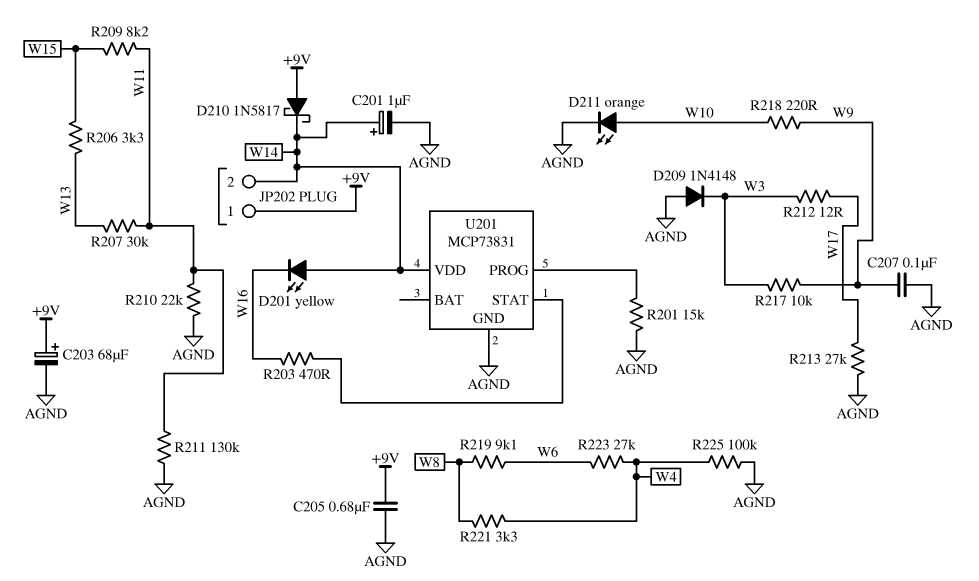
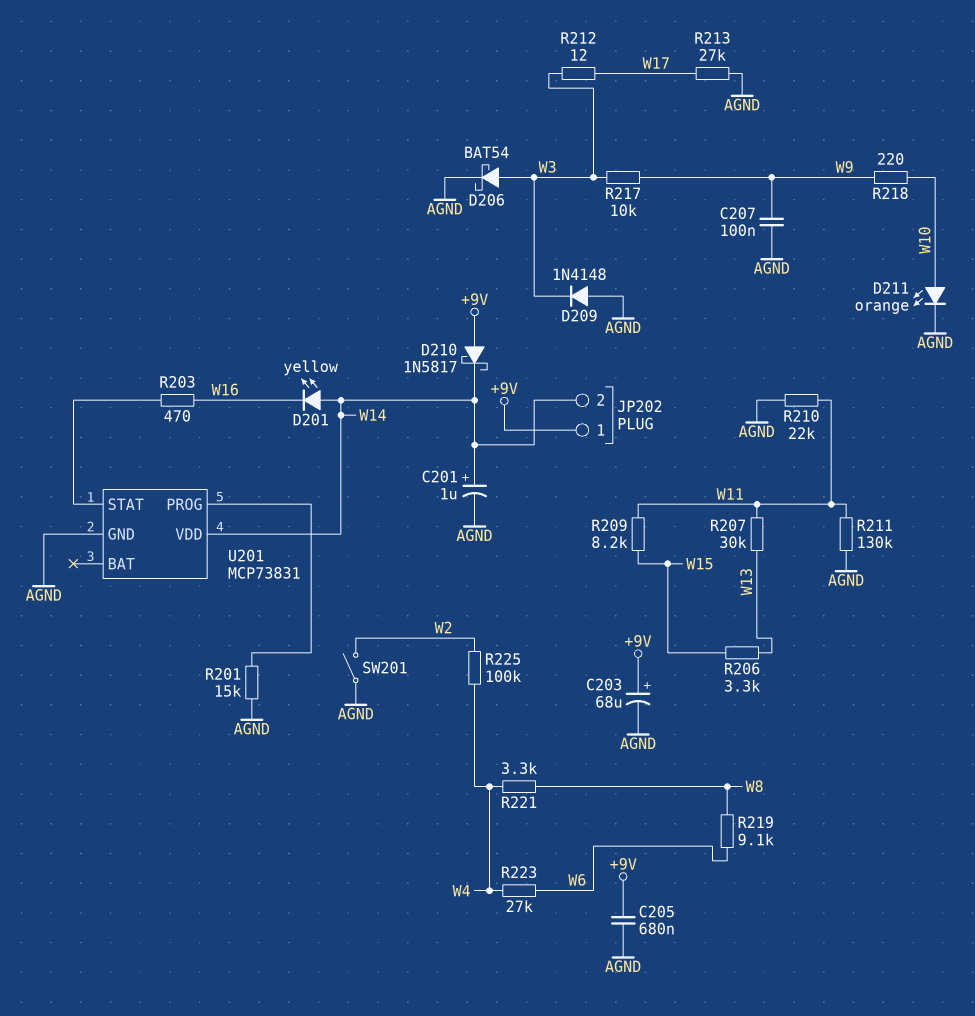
D206: none -> schottky BAT54 (A W3, K AGND)
R225: 100k (AGND, W4) -> 100k (W2, W4)
SW201: none -> switch (AGND, W2)

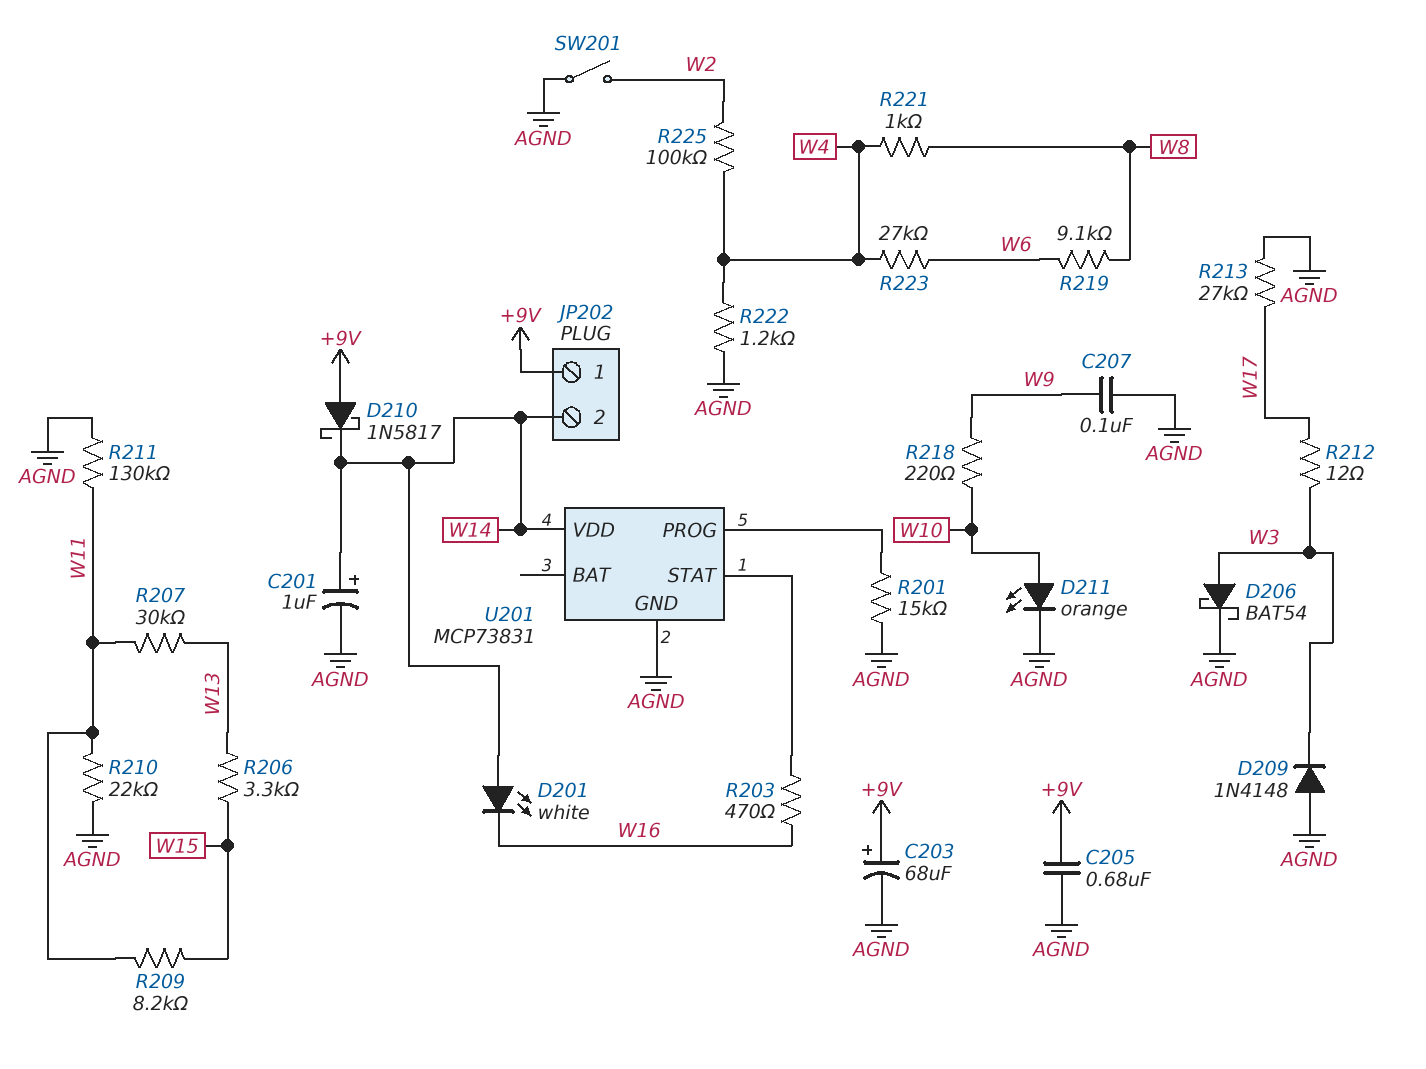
D201: LED yellow (A W14, K W16) -> LED white (A W14, K W16)
R217: 10k (W3, W9) -> none
R221: 3.3k (W4, W8) -> 1k (W4, W8)
R222: none -> 1.2k (AGND, W4)

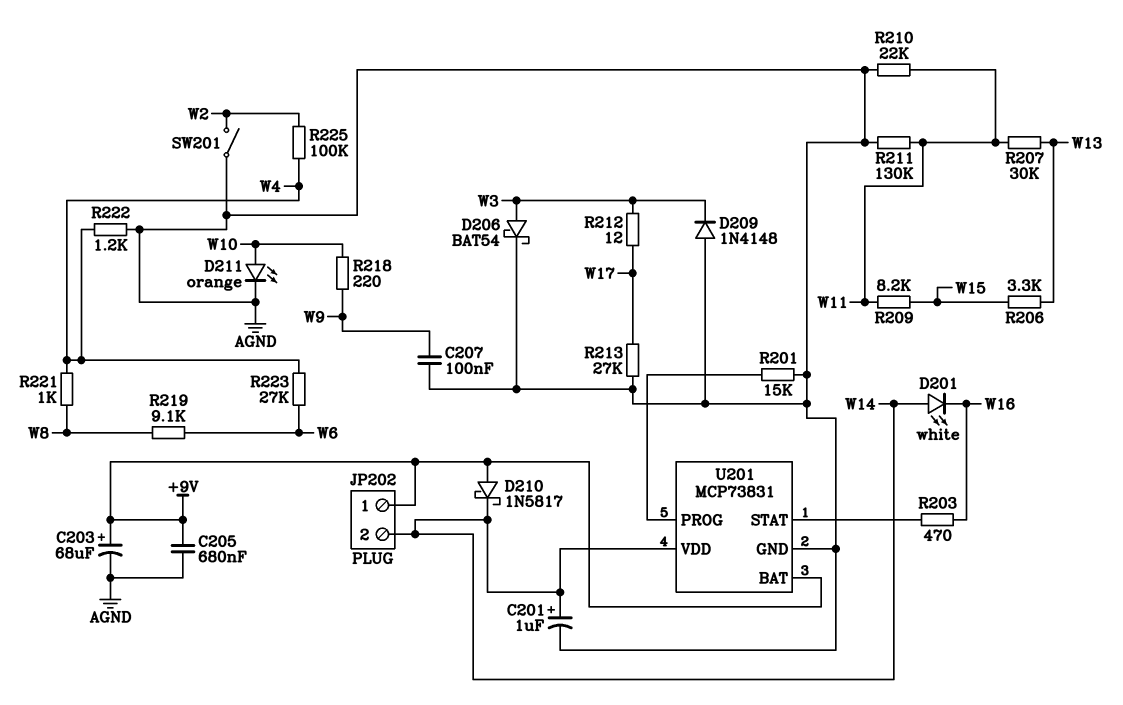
U201 pin BAT: none -> +9V

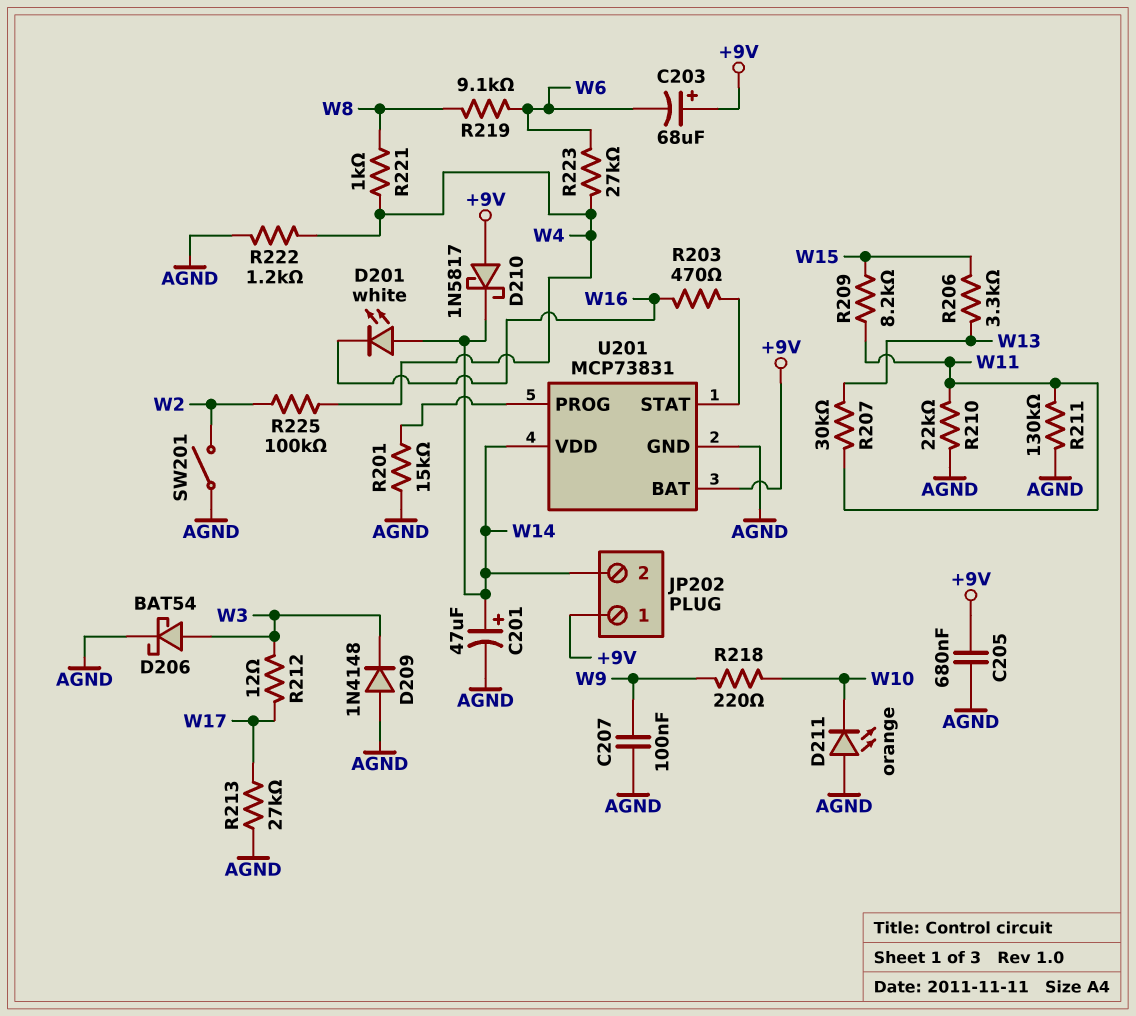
C201: 1uF (plus W14, minus AGND) -> 47uF (plus W14, minus AGND)
C203: 68uF (plus +9V, minus AGND) -> 68uF (plus +9V, minus W6)
D211: LED orange (A W10, K AGND) -> LED orange (A AGND, K W10)

